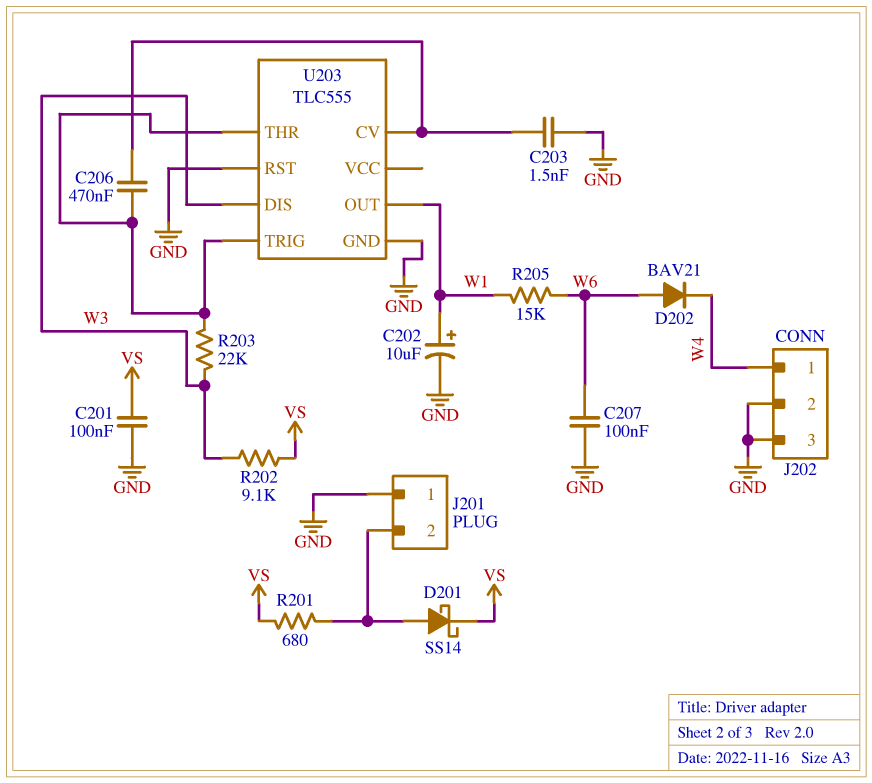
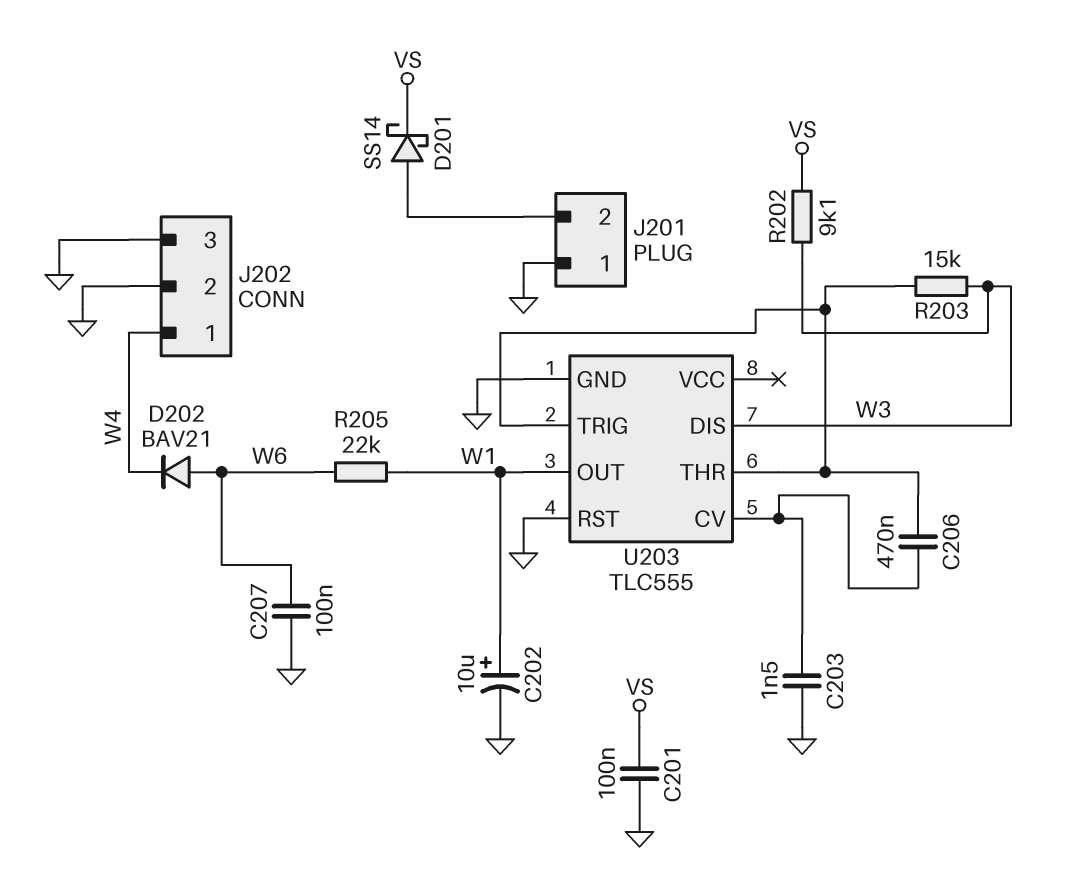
R201: 680 (J201/2, VS) -> none
R203: 22k (U203/THR, W3) -> 15k (U203/THR, W3)
R205: 15k (W1, W6) -> 22k (W1, W6)

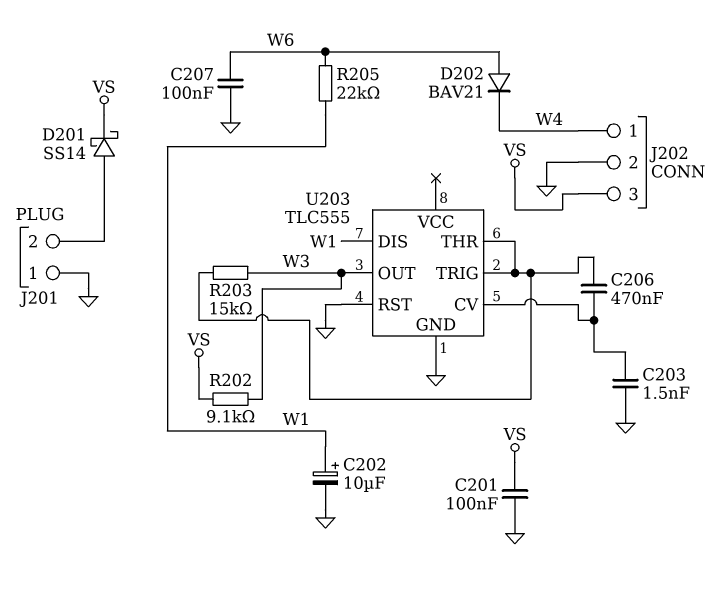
J202 pin 3: GND -> VS
U203 pin DIS: W3 -> W1
U203 pin OUT: W1 -> W3

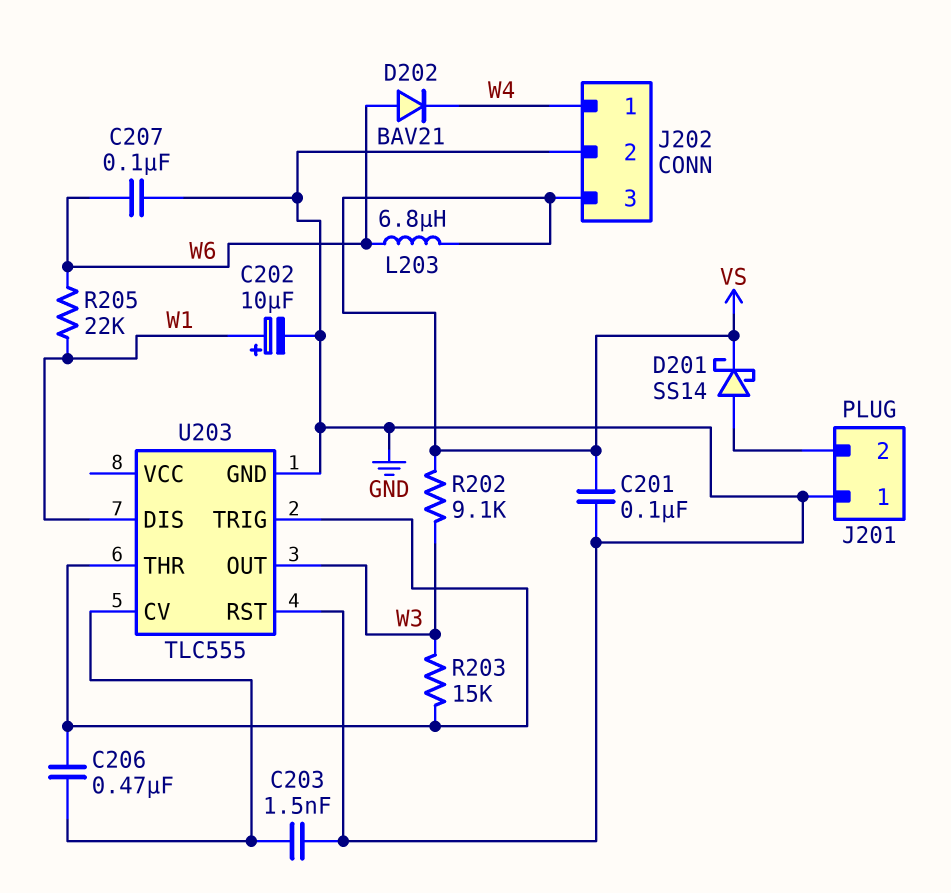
L203: none -> 6.8uH (VS, W6)

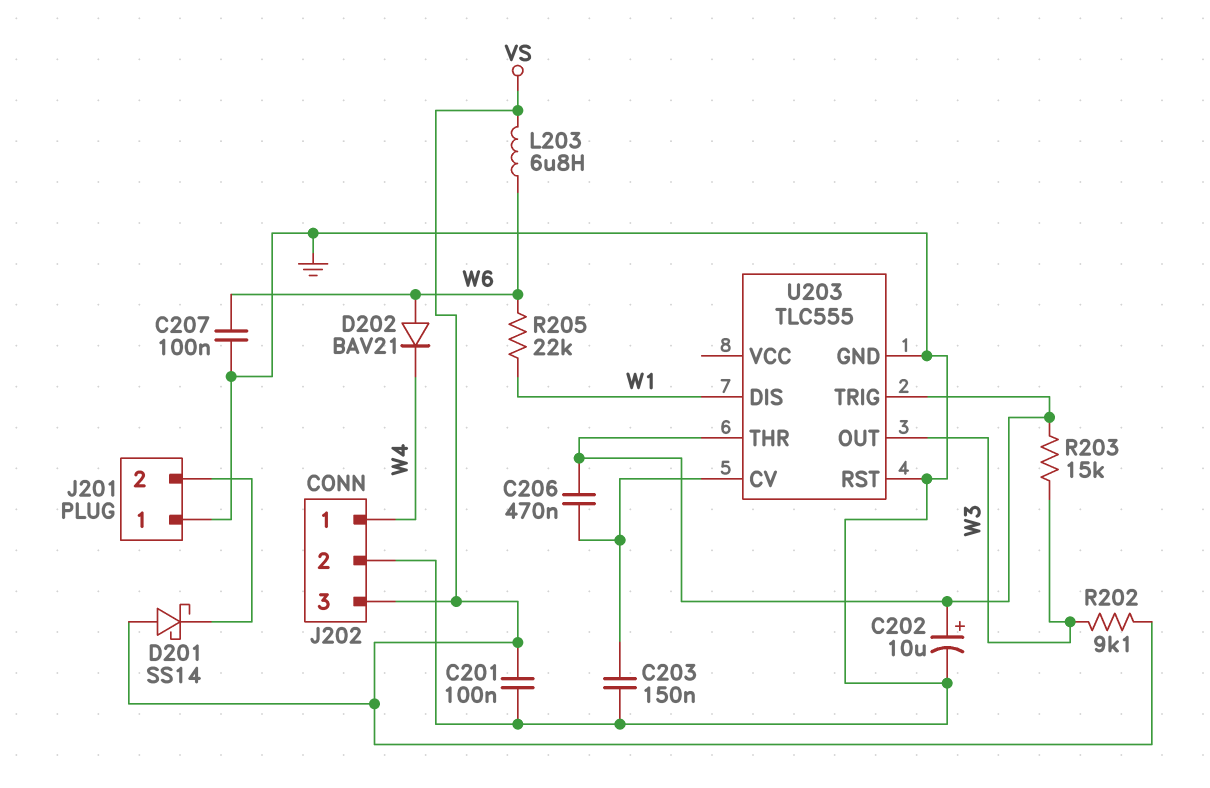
C202: 10uF (plus W1, minus GND) -> 10uF (plus U203/THR, minus GND)
C203: 1.5nF (GND, U203/CV) -> 150nF (GND, U203/CV)
D201: schottky SS14 (A J201/2, K VS) -> schottky SS14 (A VS, K J201/2)

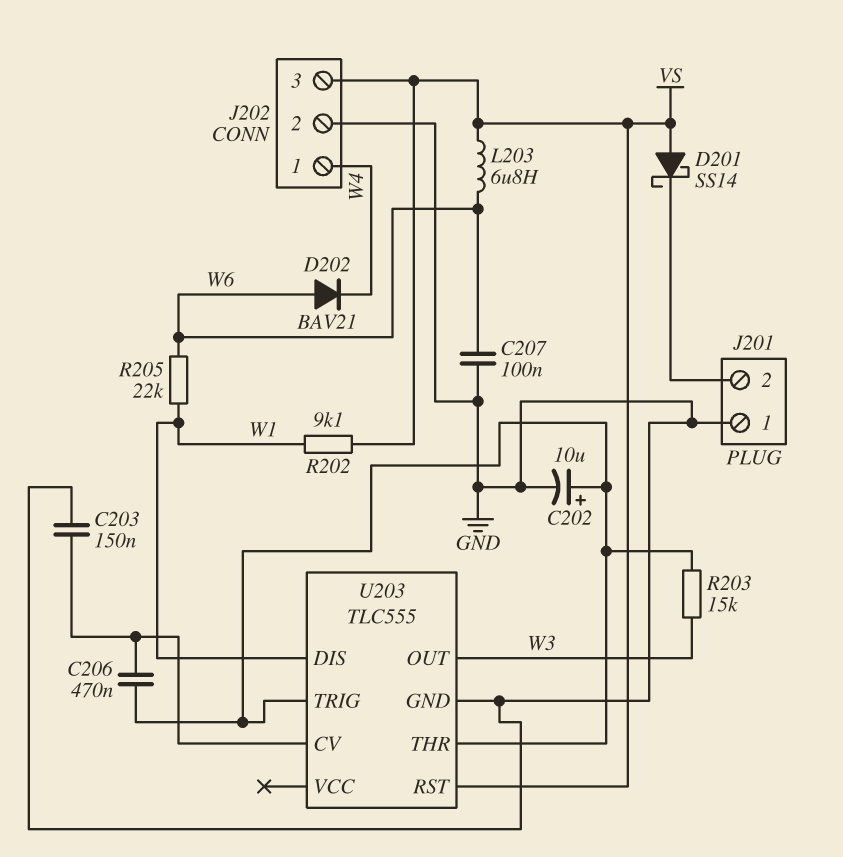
C201: 100nF (GND, VS) -> none
R202: 9.1k (VS, W3) -> 9.1k (VS, W1)
U203 pin RST: GND -> VS

